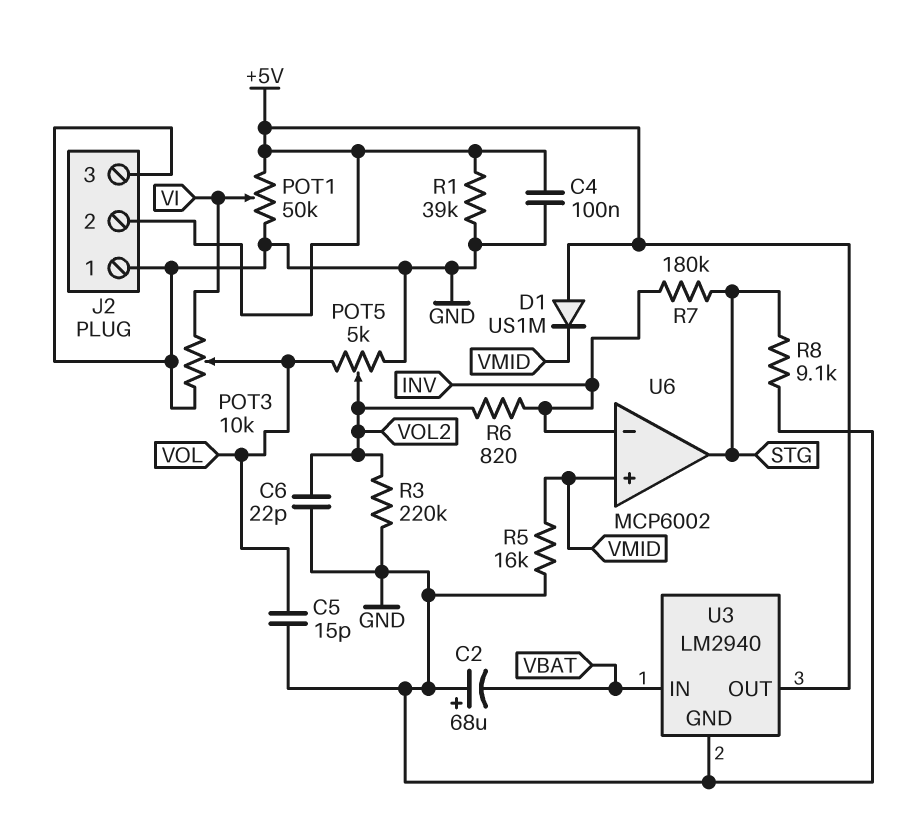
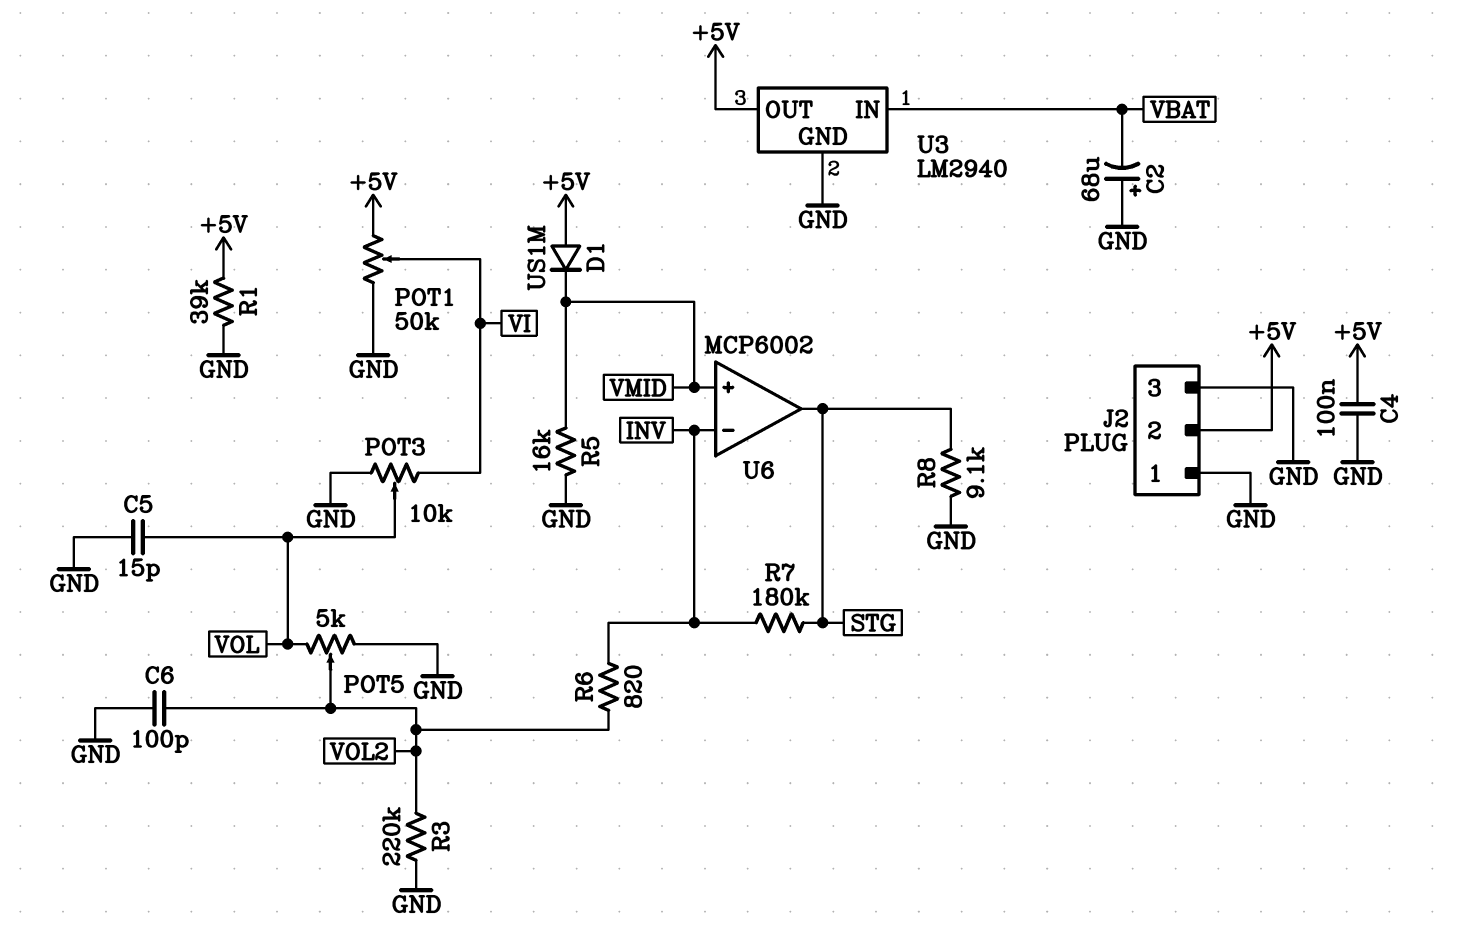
C6: 22pF (GND, VOL2) -> 100pF (GND, VOL2)

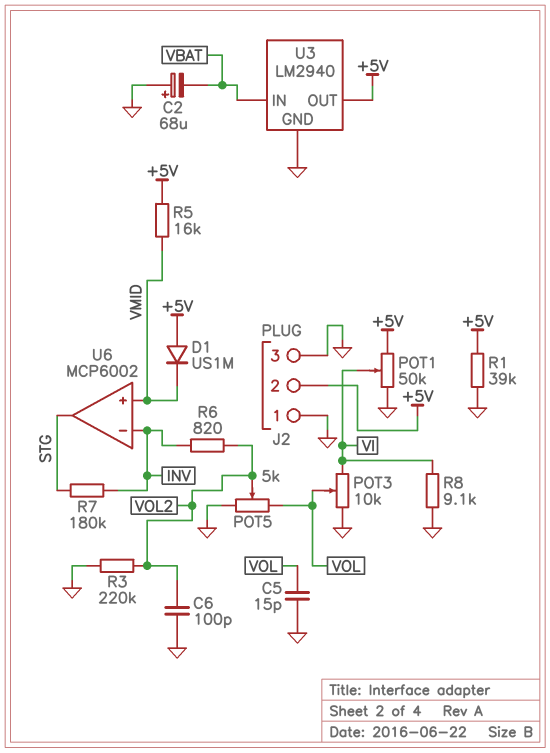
C4: 100nF (+5V, GND) -> none
R5: 16k (GND, VMID) -> 16k (+5V, VMID)
R8: 9.1k (GND, STG) -> 9.1k (GND, VI)

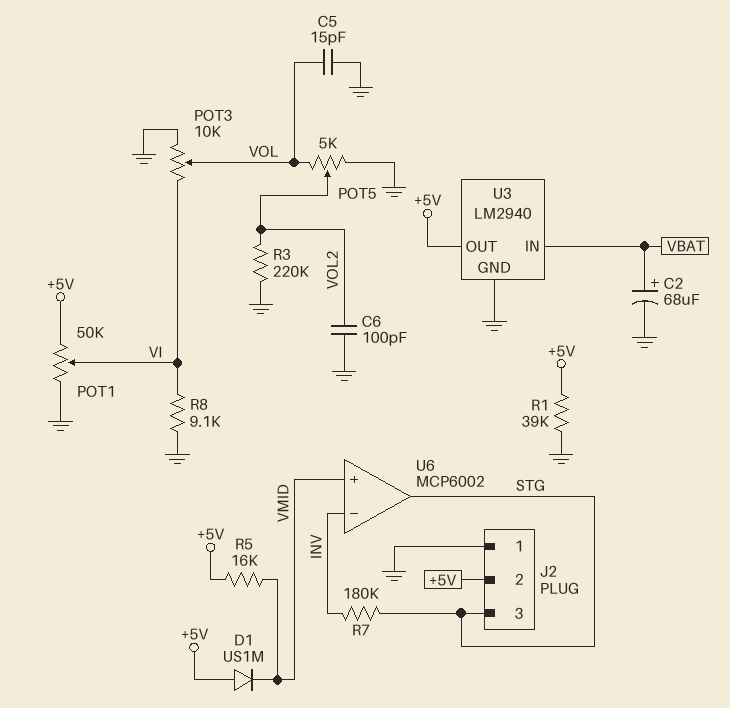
C2: 68uF (plus GND, minus VBAT) -> 68uF (plus VBAT, minus GND)
J2 pin 3: GND -> STG
R6: 820 (INV, VOL2) -> none

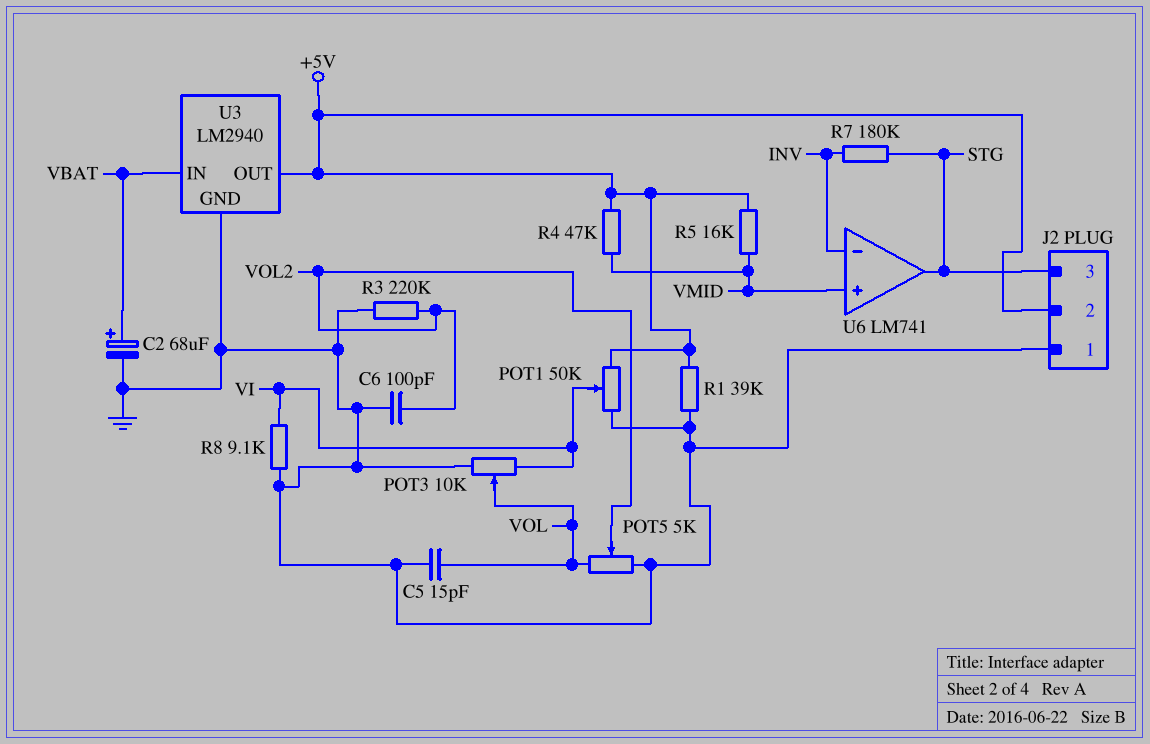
D1: diode US1M (A +5V, K VMID) -> none
R4: none -> 47k (+5V, VMID)
U6: MCP6002 -> LM741

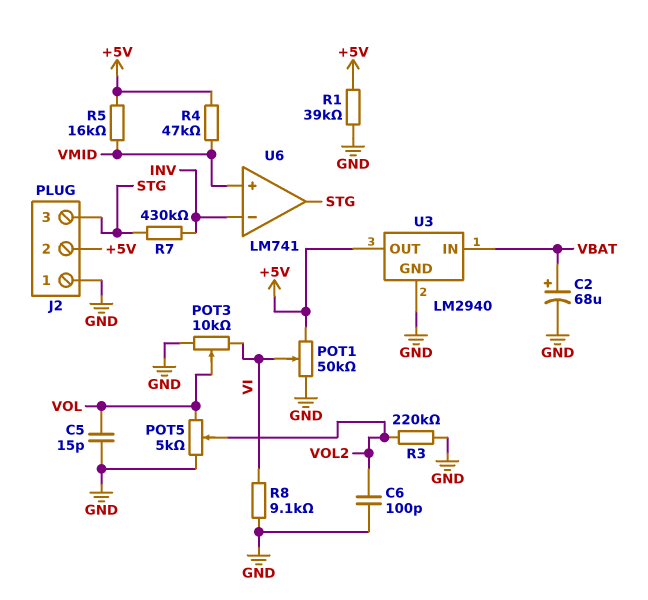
R7: 180k (INV, STG) -> 430k (INV, STG)

